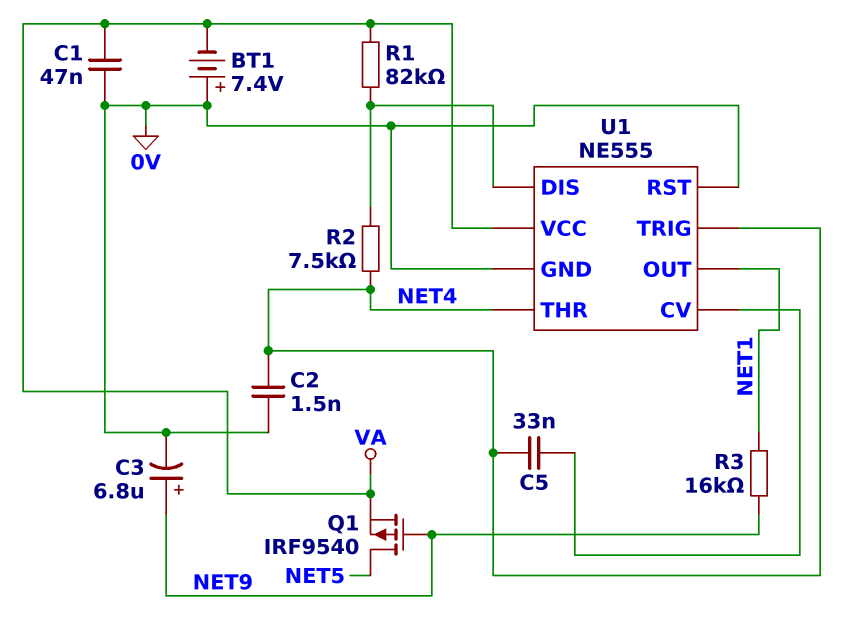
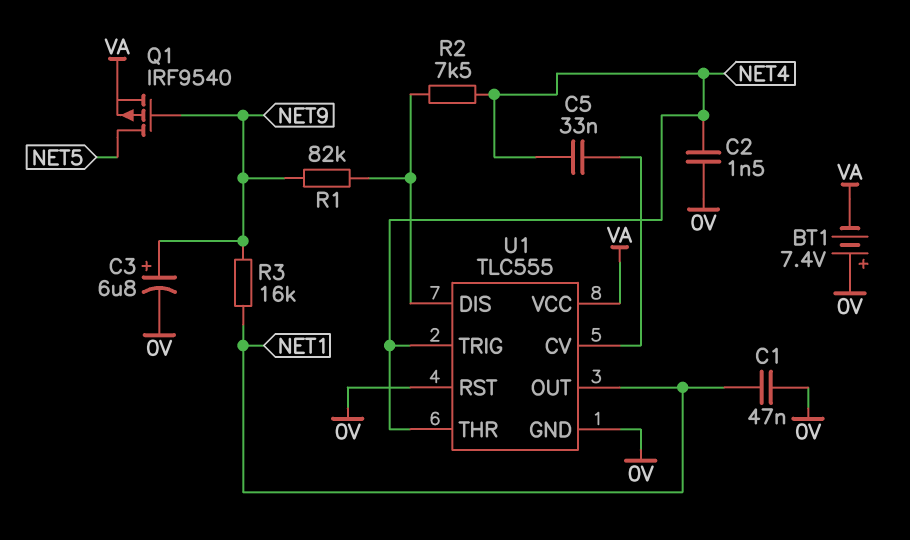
C1: 47nF (0V, VA) -> 47nF (0V, NET1)
R1: 82k (U1/DIS, VA) -> 82k (NET9, U1/DIS)
U1: NE555 -> TLC555

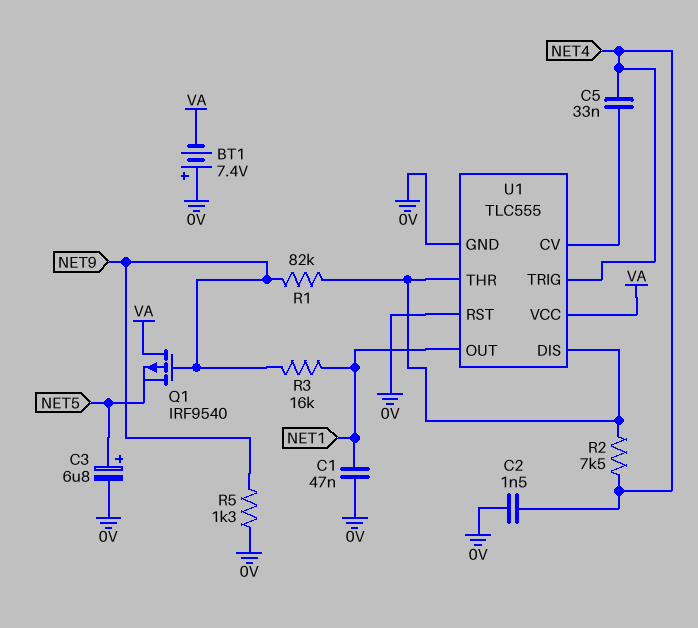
C3: 6.8uF (plus NET9, minus 0V) -> 6.8uF (plus NET5, minus 0V)
Q1: PMOS IRF9540 (G NET9, D NET5, S VA) -> PMOS IRF9540 (G NET9, D VA, S NET5)
R5: none -> 1.3k (0V, NET9)
U1 pin THR: NET4 -> U1/DIS

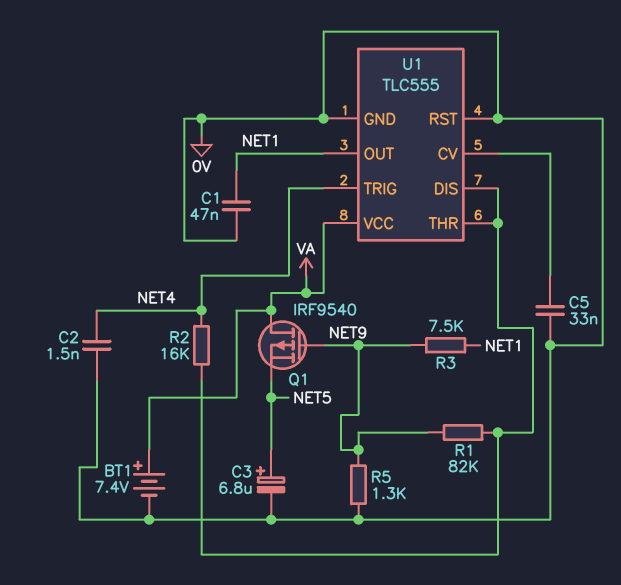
BT1: 7.4V (plus 0V, minus VA) -> 7.4V (plus VA, minus 0V)
C5: 33nF (NET4, U1/CV) -> 33nF (0V, U1/CV)
R2: 7.5k (NET4, U1/DIS) -> 16k (NET4, U1/DIS)
R3: 16k (NET1, NET9) -> 7.5k (NET1, NET9)

